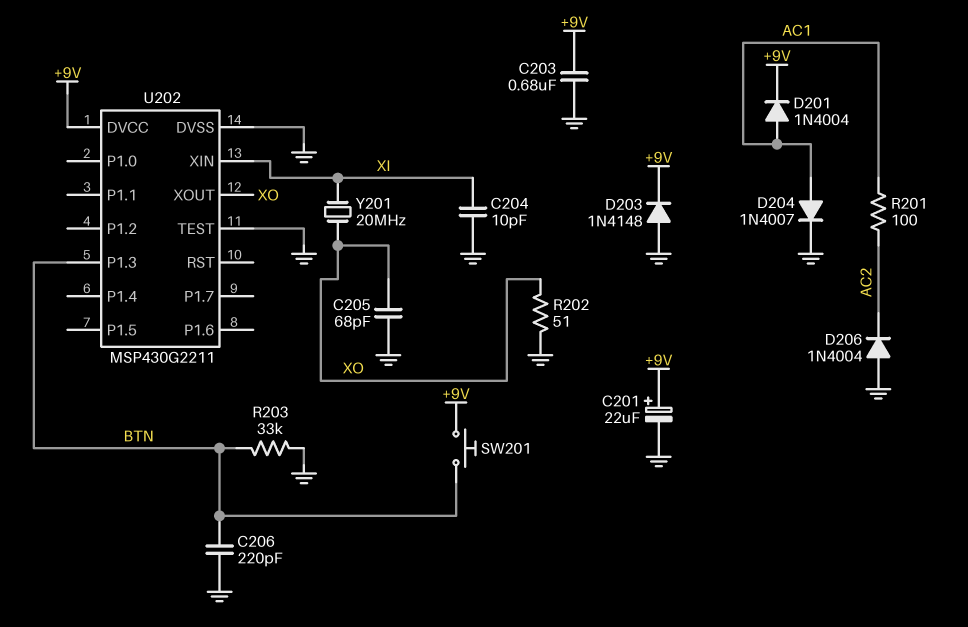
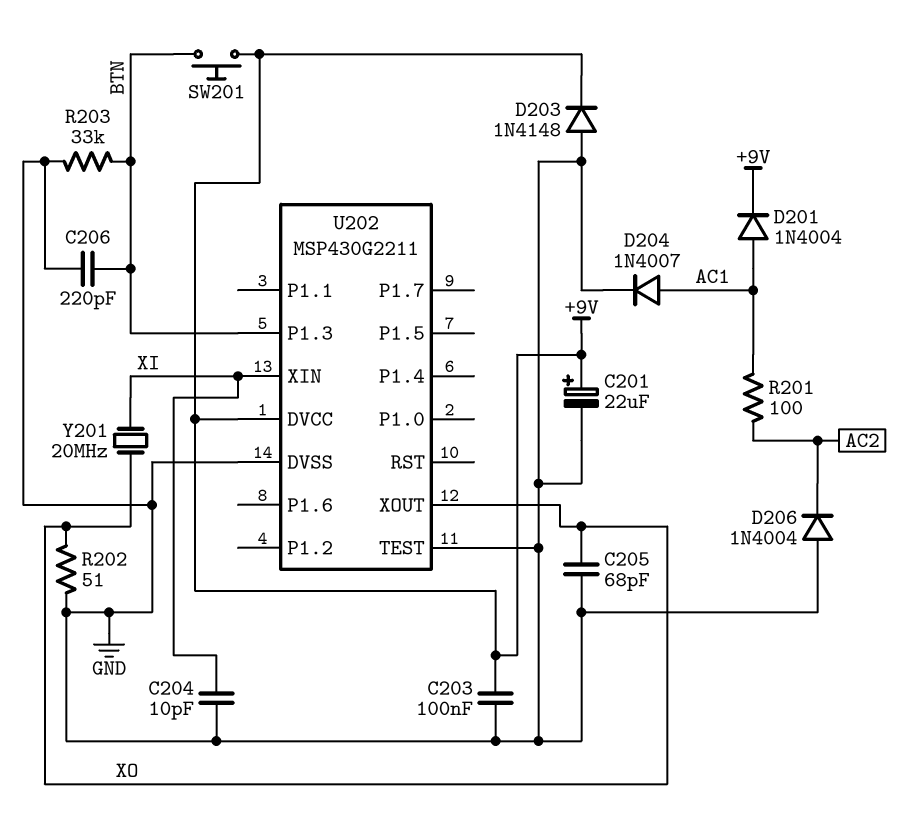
C203: 680nF (+9V, GND) -> 100nF (+9V, GND)

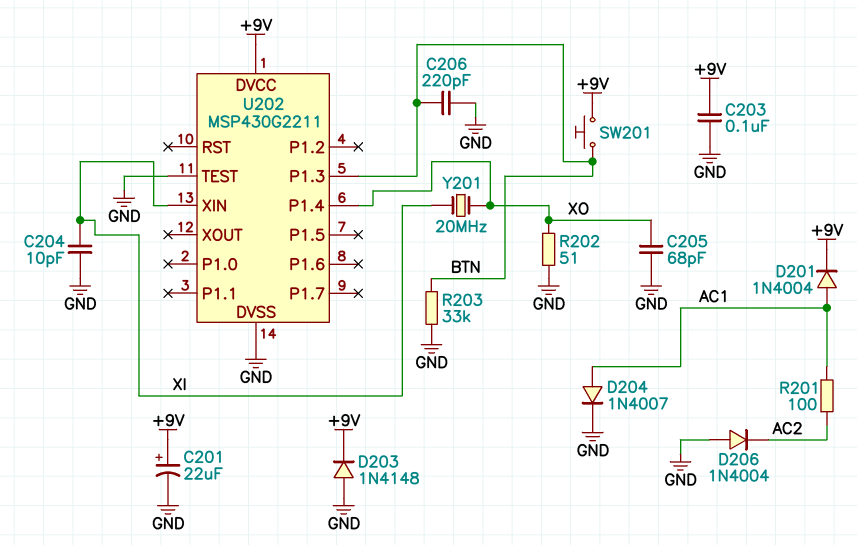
U202 pin P1.4: none -> XO
U202 pin XOUT: XO -> none

